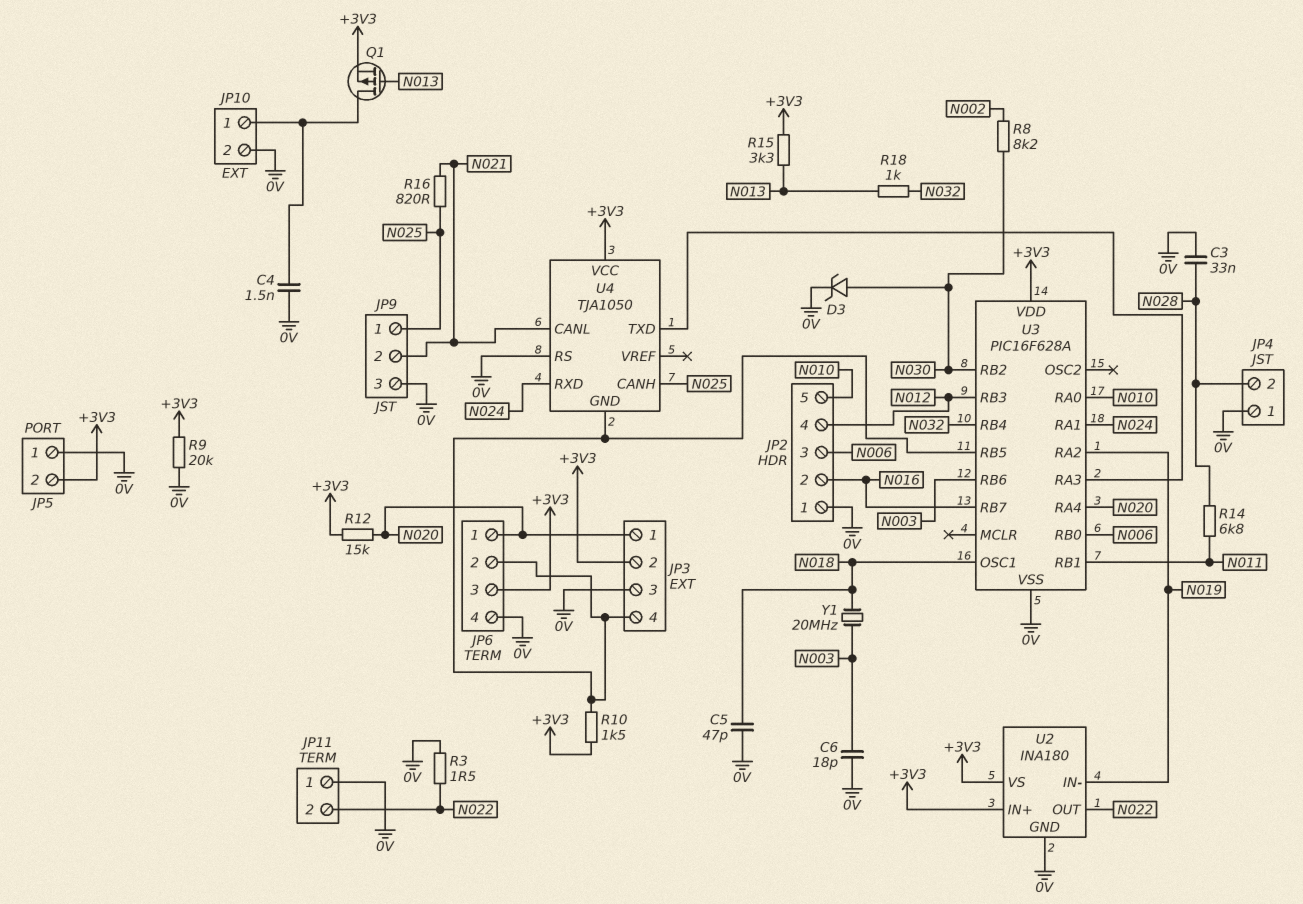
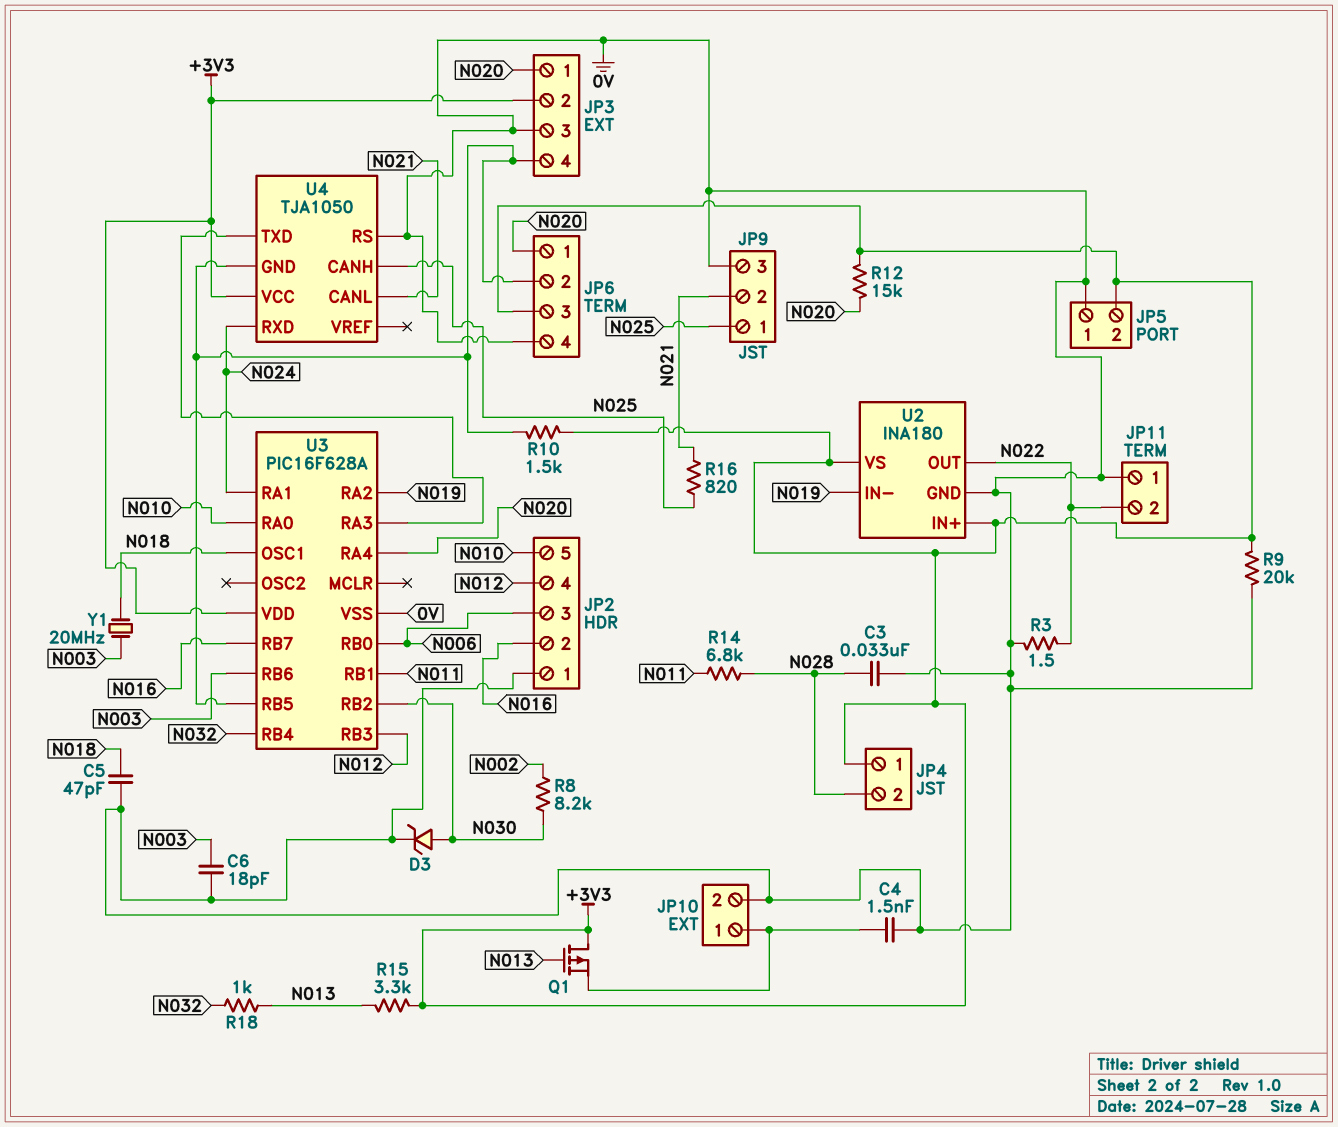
JP4 pin 1: 0V -> +3V3
Q1: PMOS (G N013, D JP10/1, S +3V3) -> PMOS (G N013, D +3V3, S JP10/1)

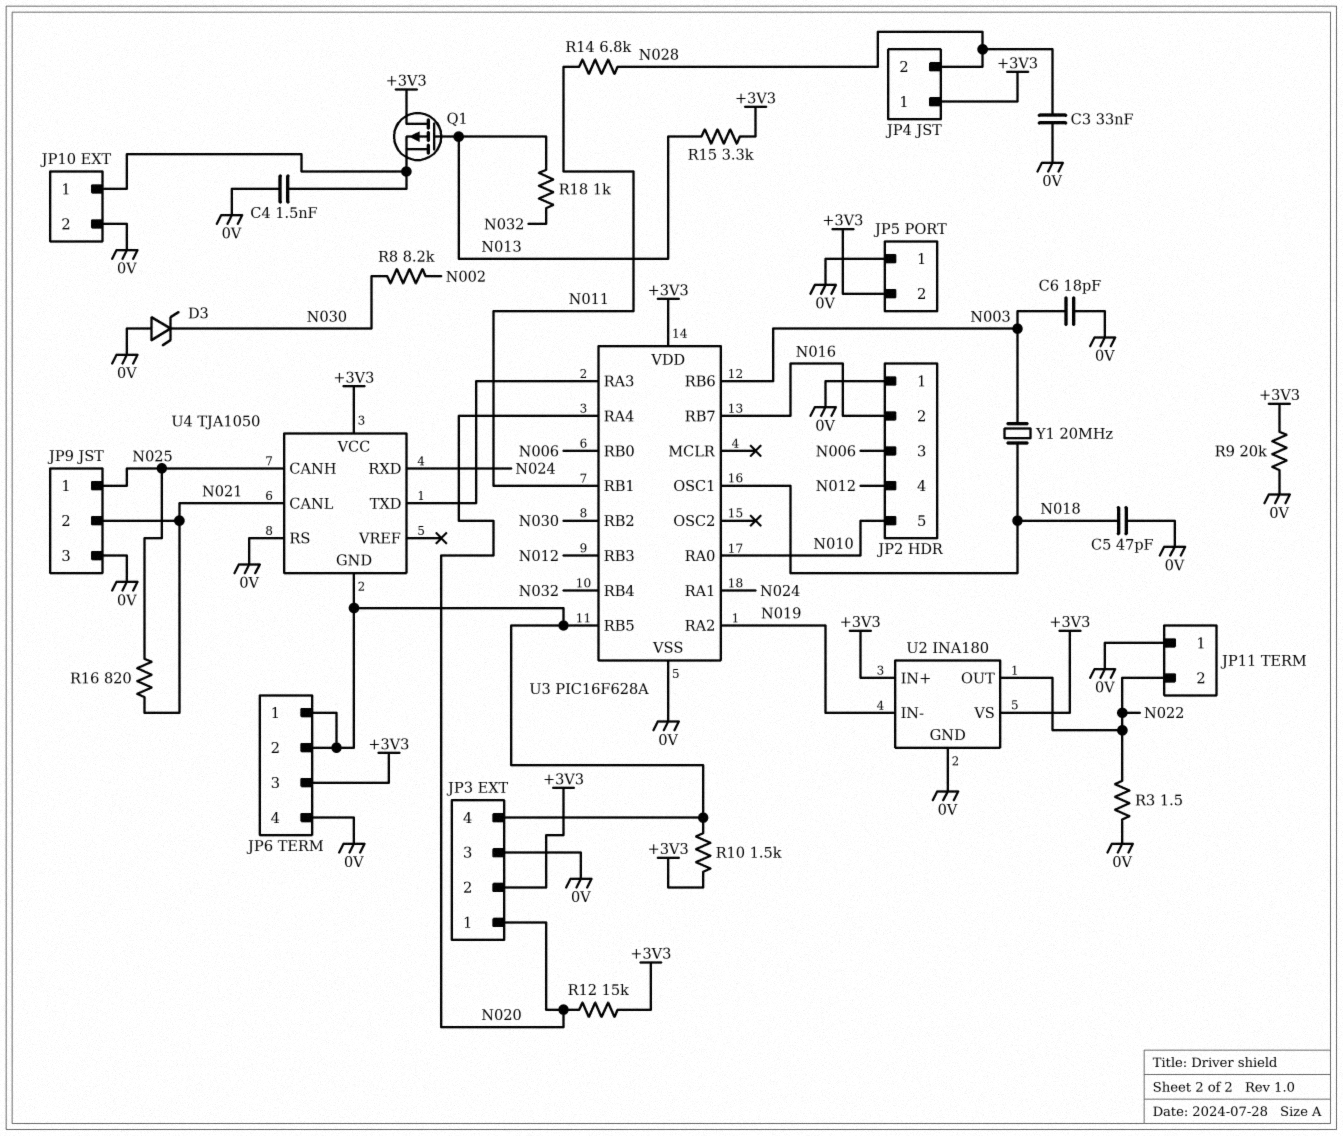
D3: zener (A N030, K 0V) -> zener (A 0V, K N030)
JP6 pin 1: N020 -> JP3/4

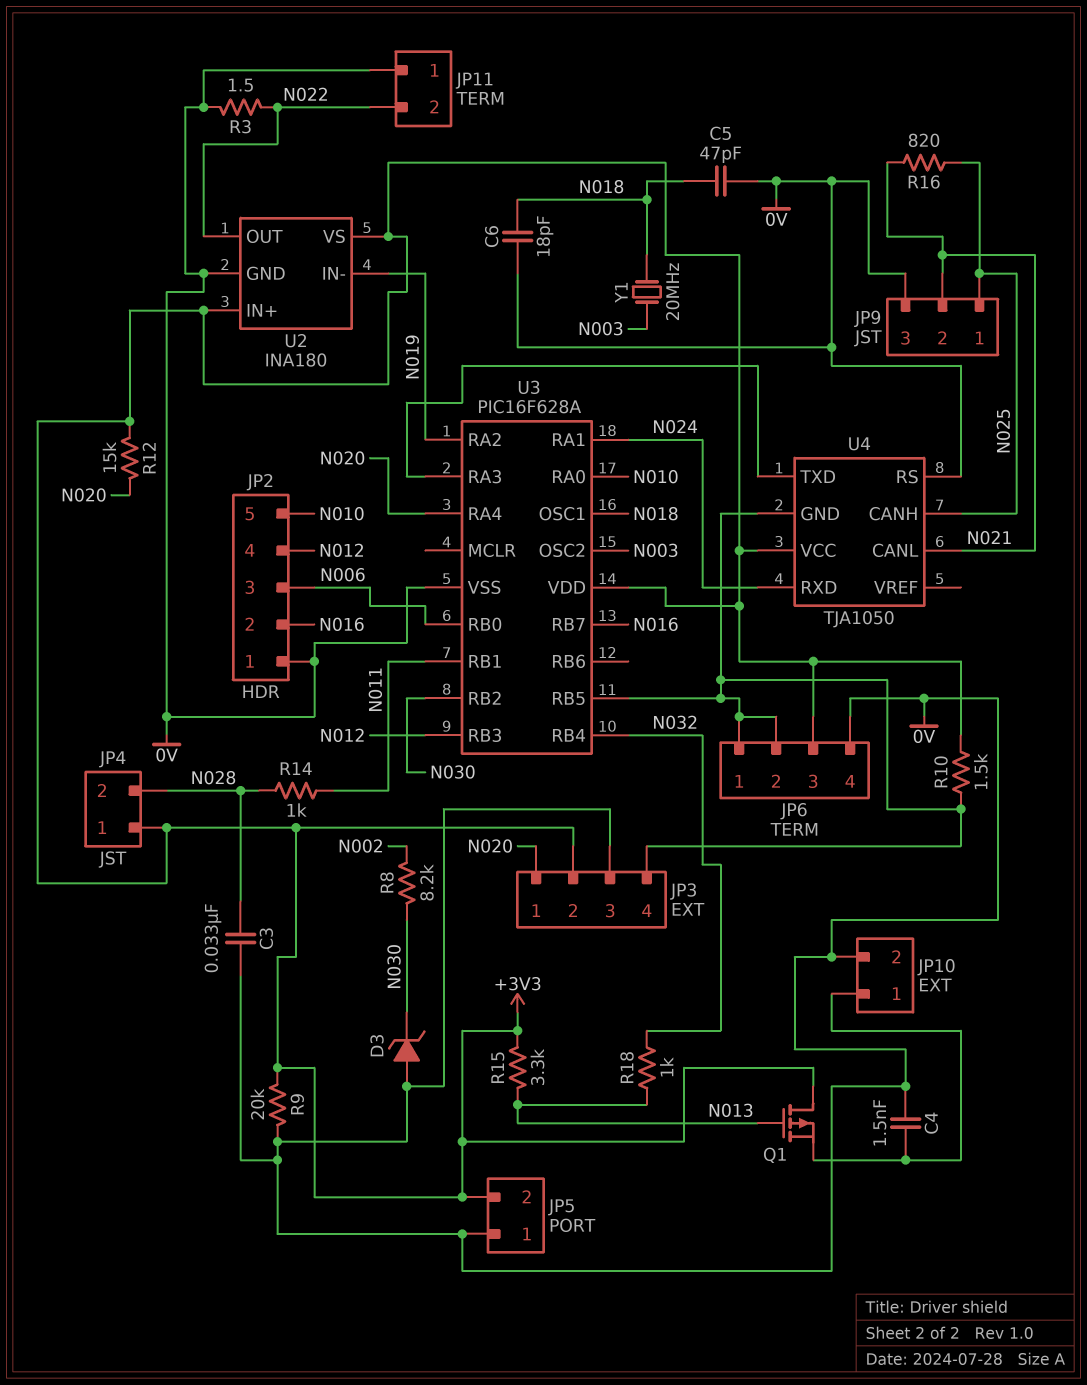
C6: 18pF (0V, N003) -> 18pF (0V, N018)
R14: 6.8k (N011, N028) -> 1k (N011, N028)
U3 pin OSC2: none -> N003
U3 pin RB6: N003 -> none

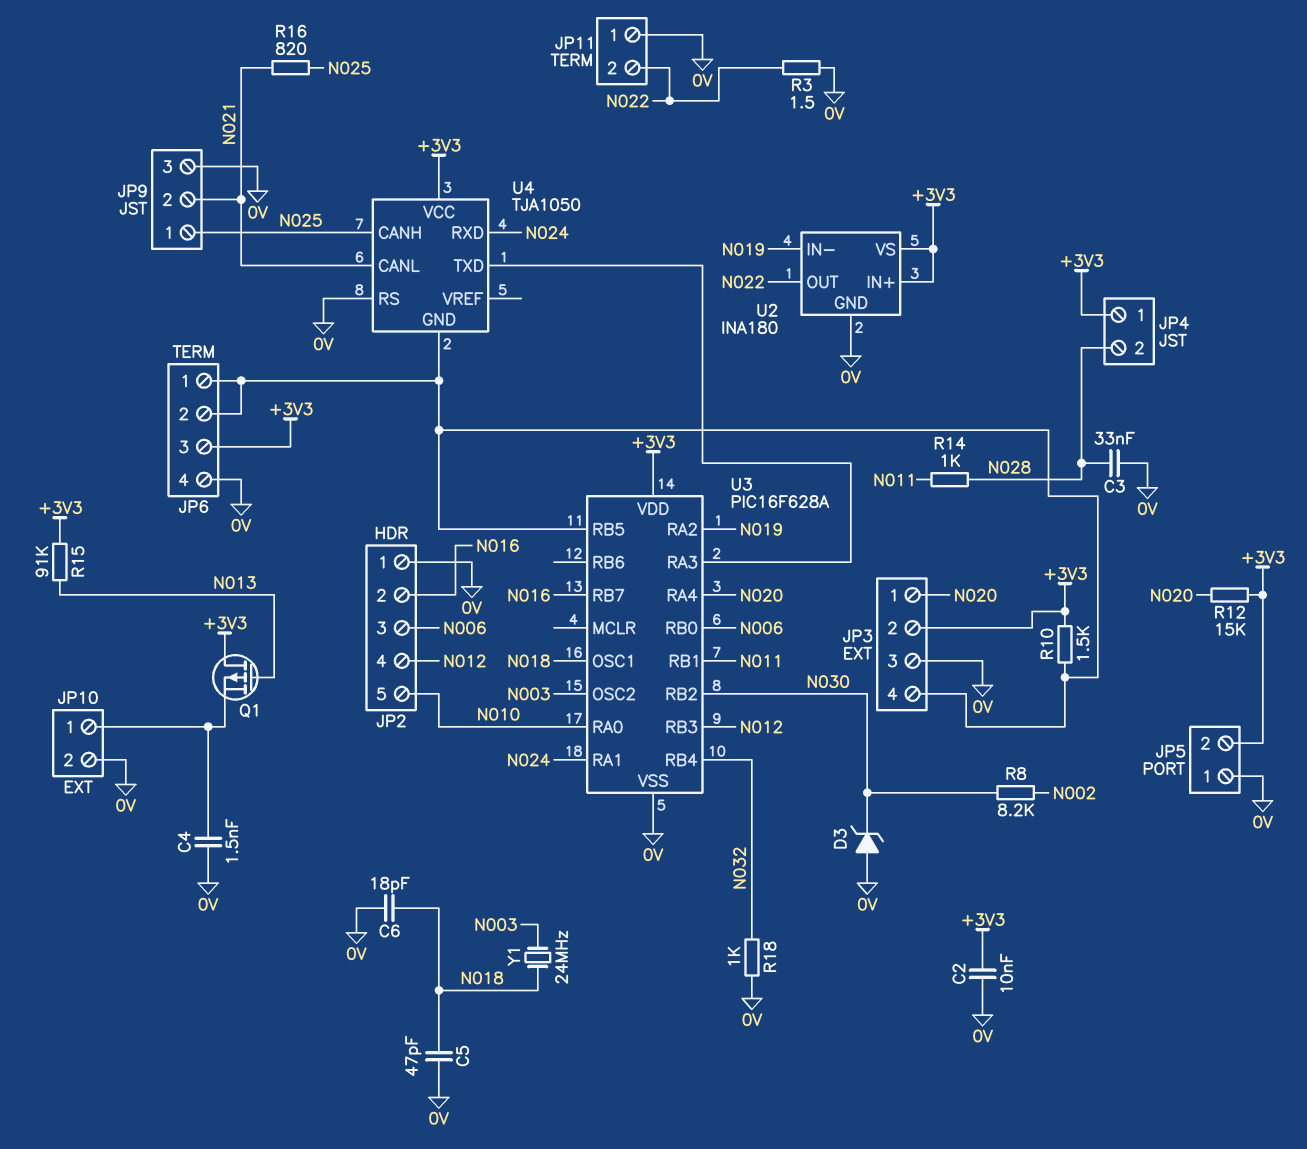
C2: none -> 10nF (+3V3, 0V)
R9: 20k (+3V3, 0V) -> none
R15: 3.3k (+3V3, N013) -> 91k (+3V3, N013)
R18: 1k (N013, N032) -> 1k (0V, N032)
Y1: 20MHz (N003, N018) -> 24MHz (N003, N018)

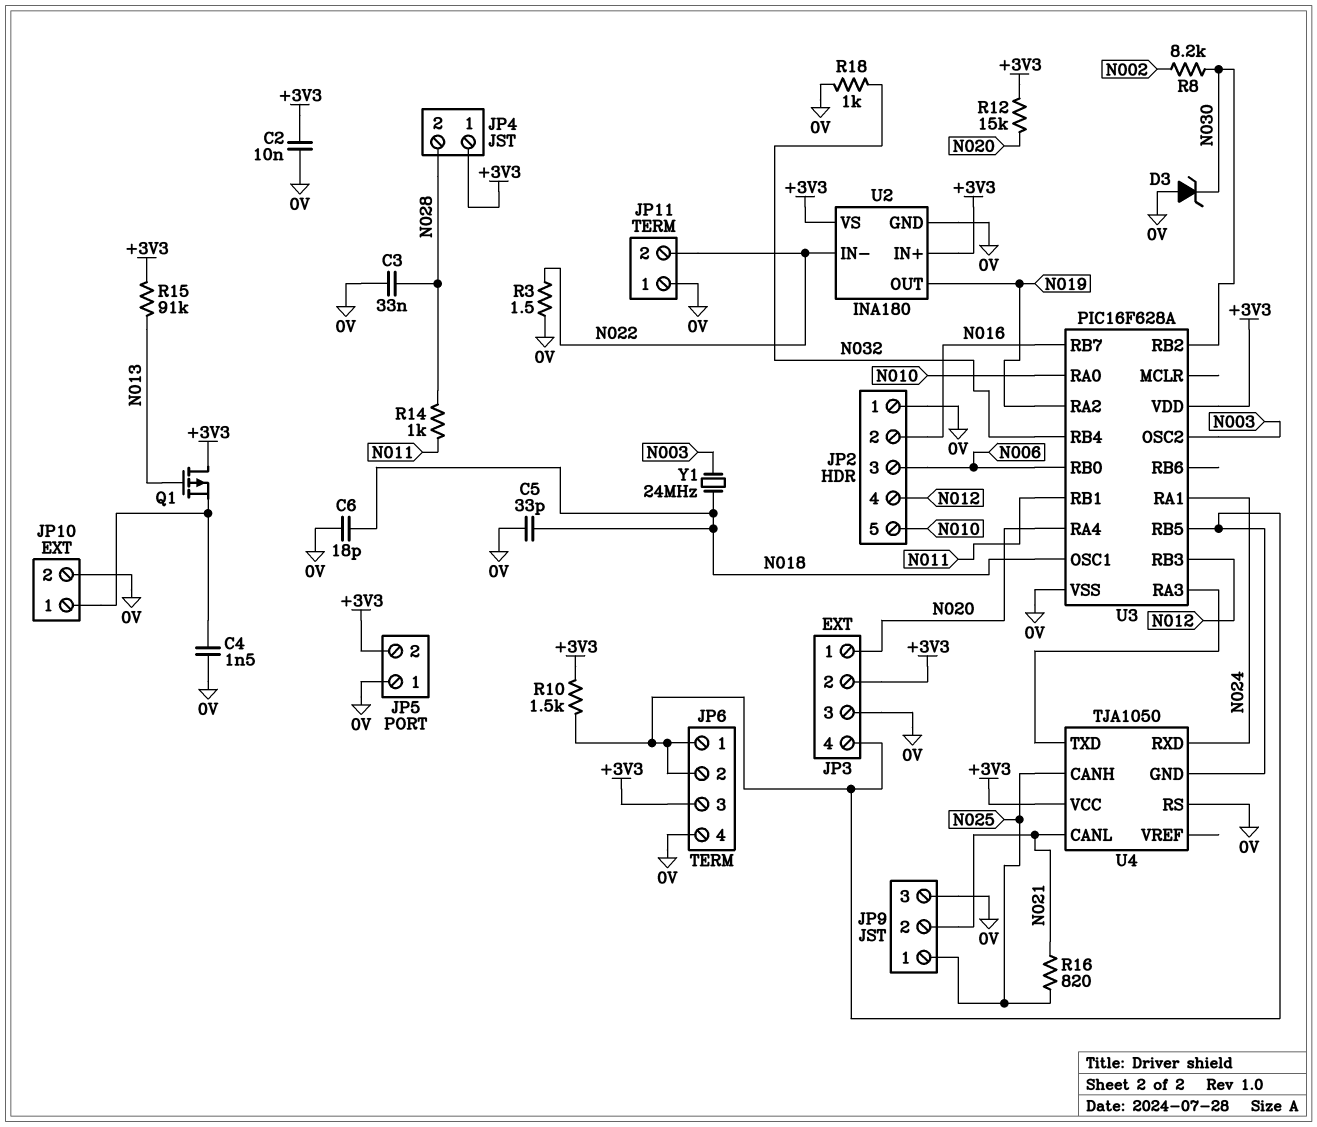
C5: 47pF (0V, N018) -> 33pF (0V, N018)
U2 pin IN-: N019 -> N022
U2 pin OUT: N022 -> N019

